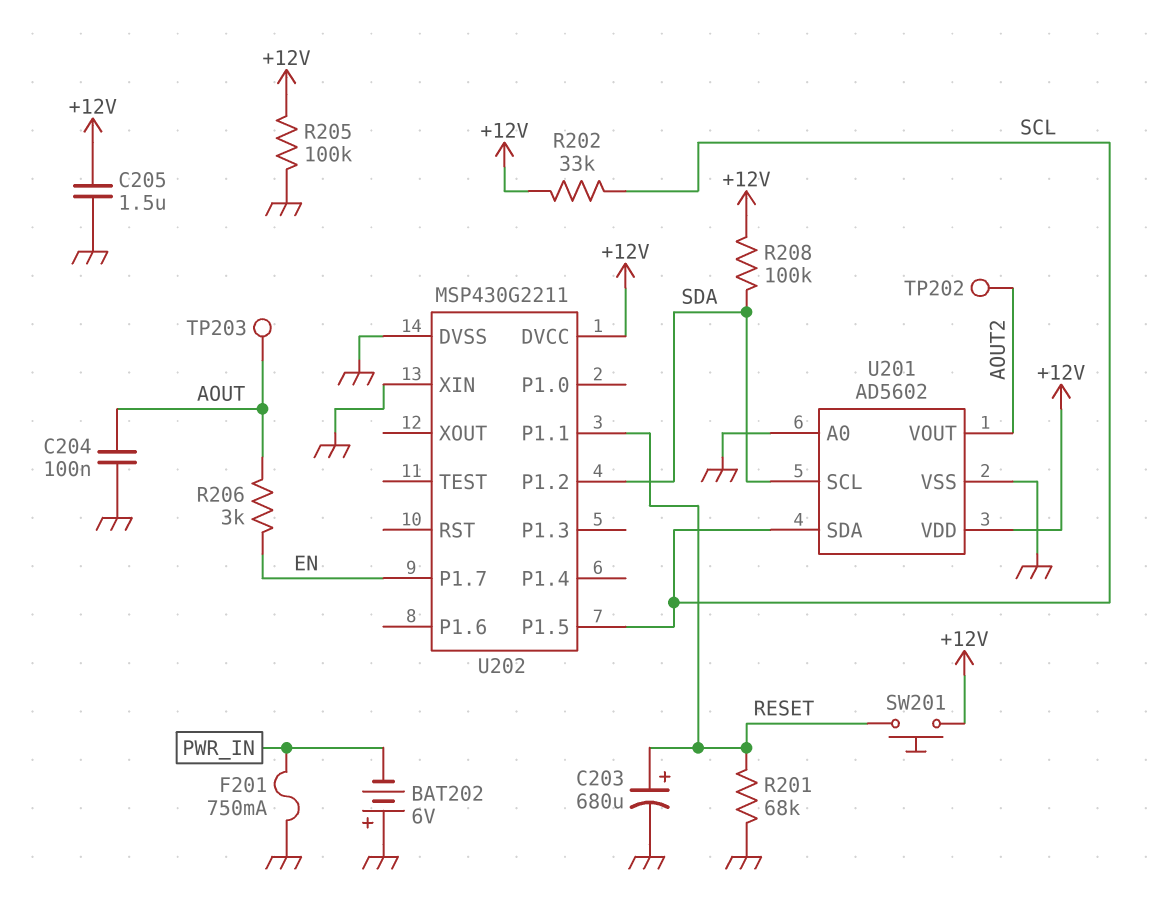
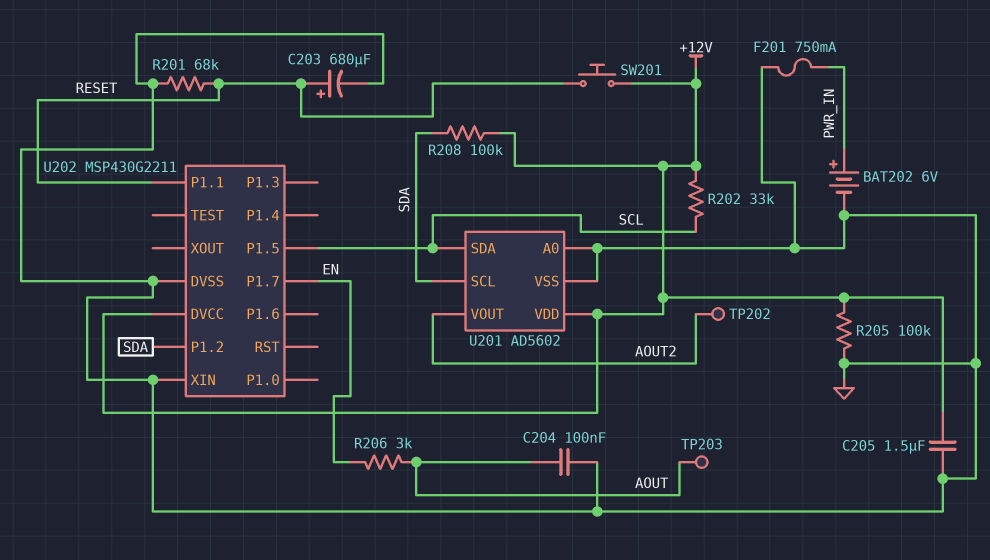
BAT202: 6V (plus GND, minus PWR_IN) -> 6V (plus PWR_IN, minus GND)

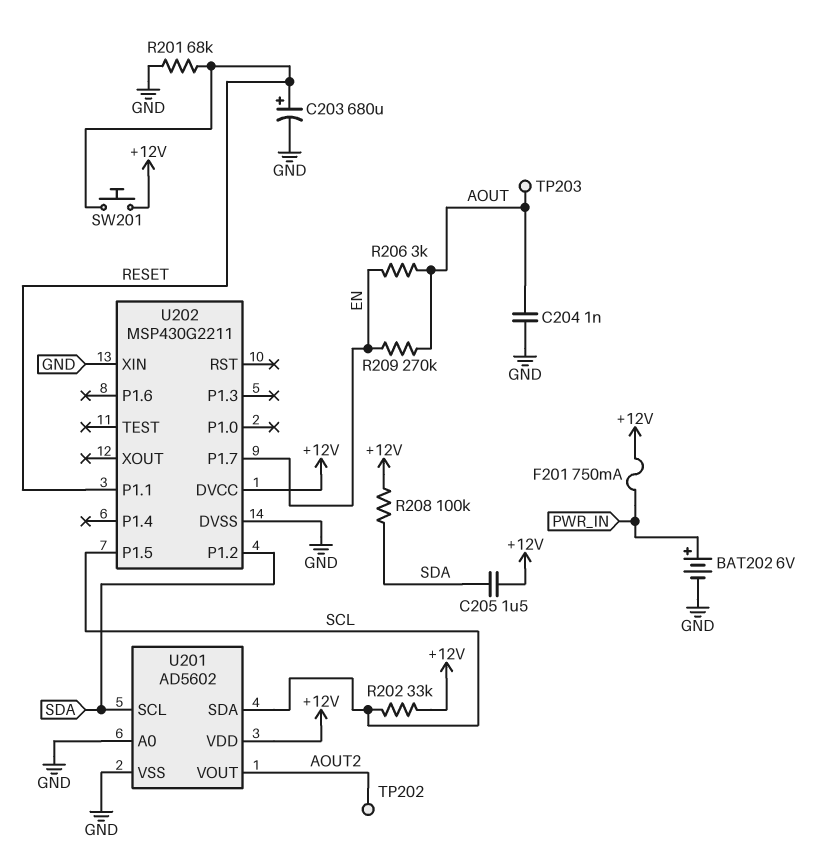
C204: 100nF (AOUT, GND) -> 1nF (AOUT, GND)
C205: 1.5uF (+12V, GND) -> 1.5uF (+12V, SDA)
F201: 750mA (GND, PWR_IN) -> 750mA (+12V, PWR_IN)
R205: 100k (+12V, GND) -> none
R209: none -> 270k (AOUT, EN)

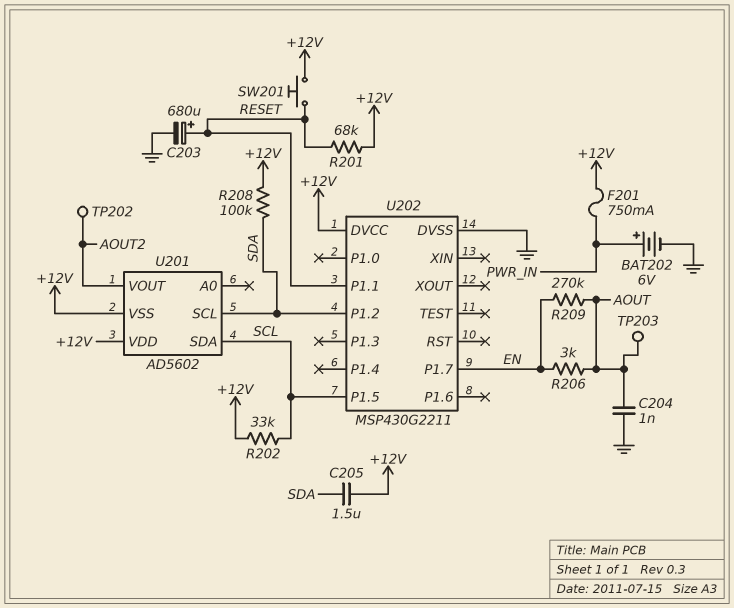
R201: 68k (GND, RESET) -> 68k (+12V, RESET)
U201 pin A0: GND -> none
U201 pin VSS: GND -> +12V
U202 pin XIN: GND -> none

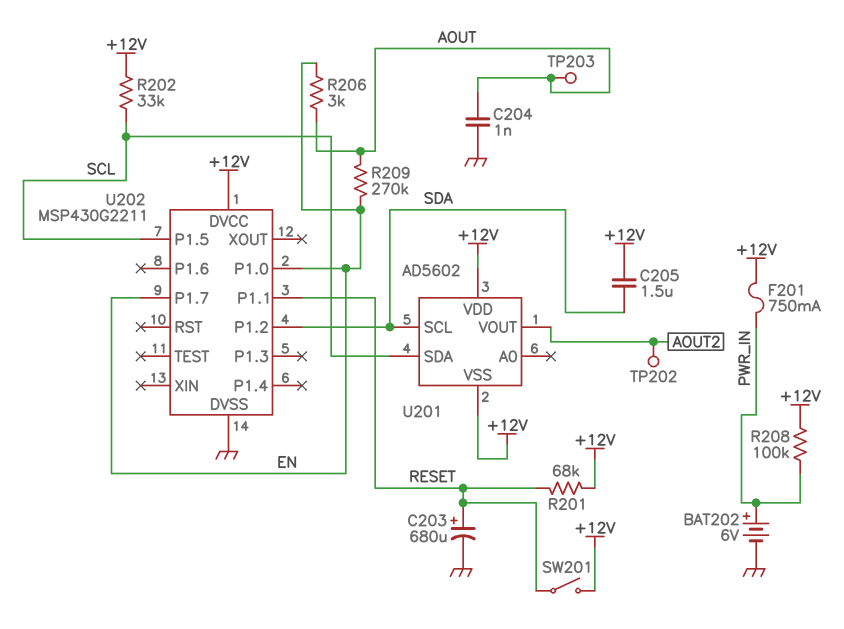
R208: 100k (+12V, SDA) -> 100k (+12V, PWR_IN)
SW201: button (+12V, RESET) -> switch (+12V, RESET)
U202 pin P1.0: none -> EN

